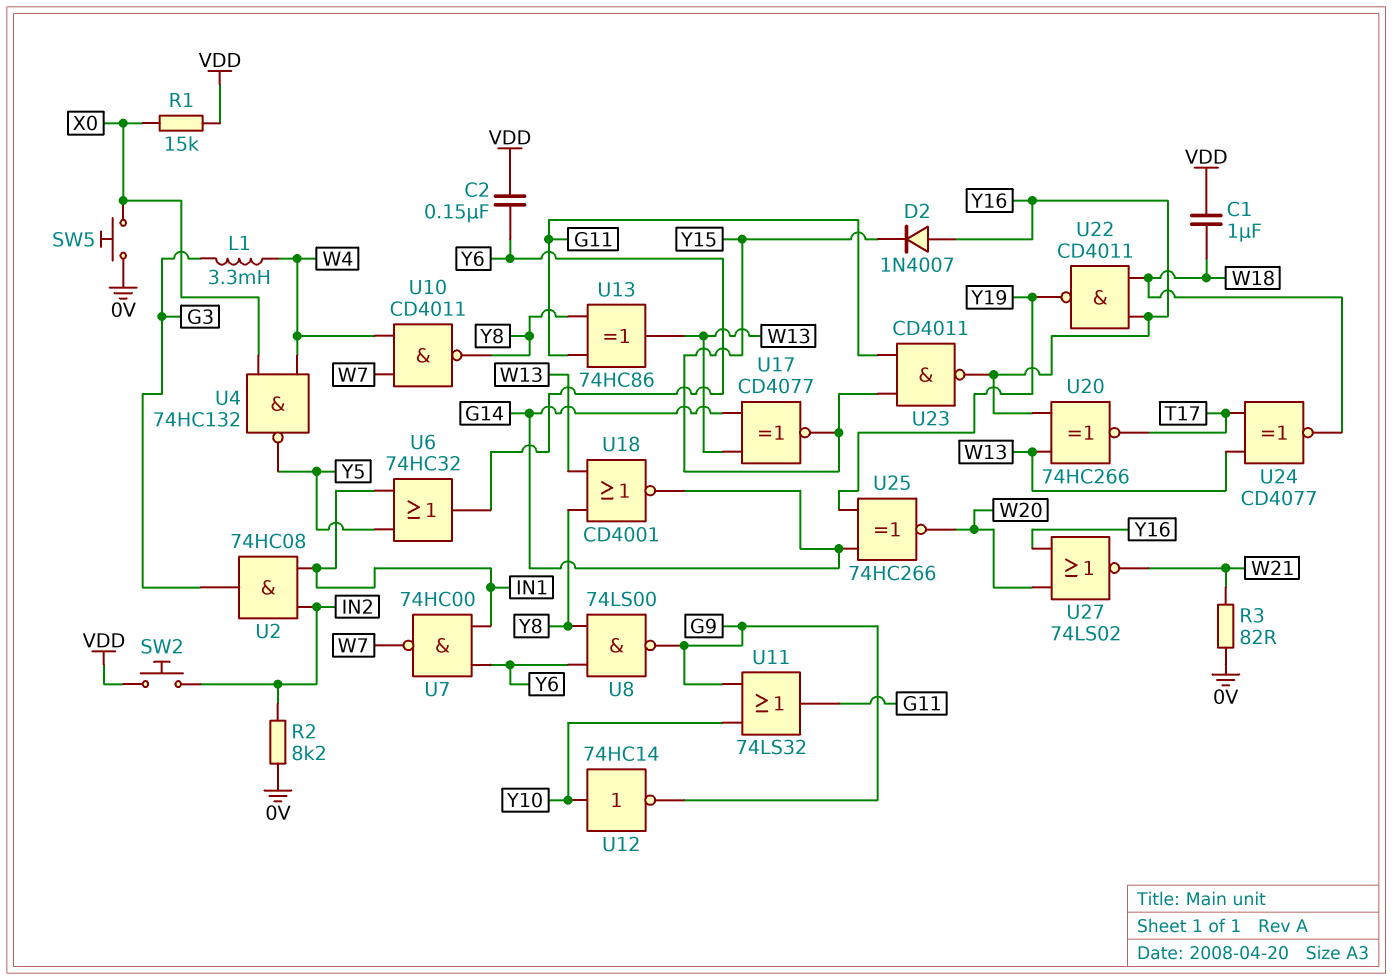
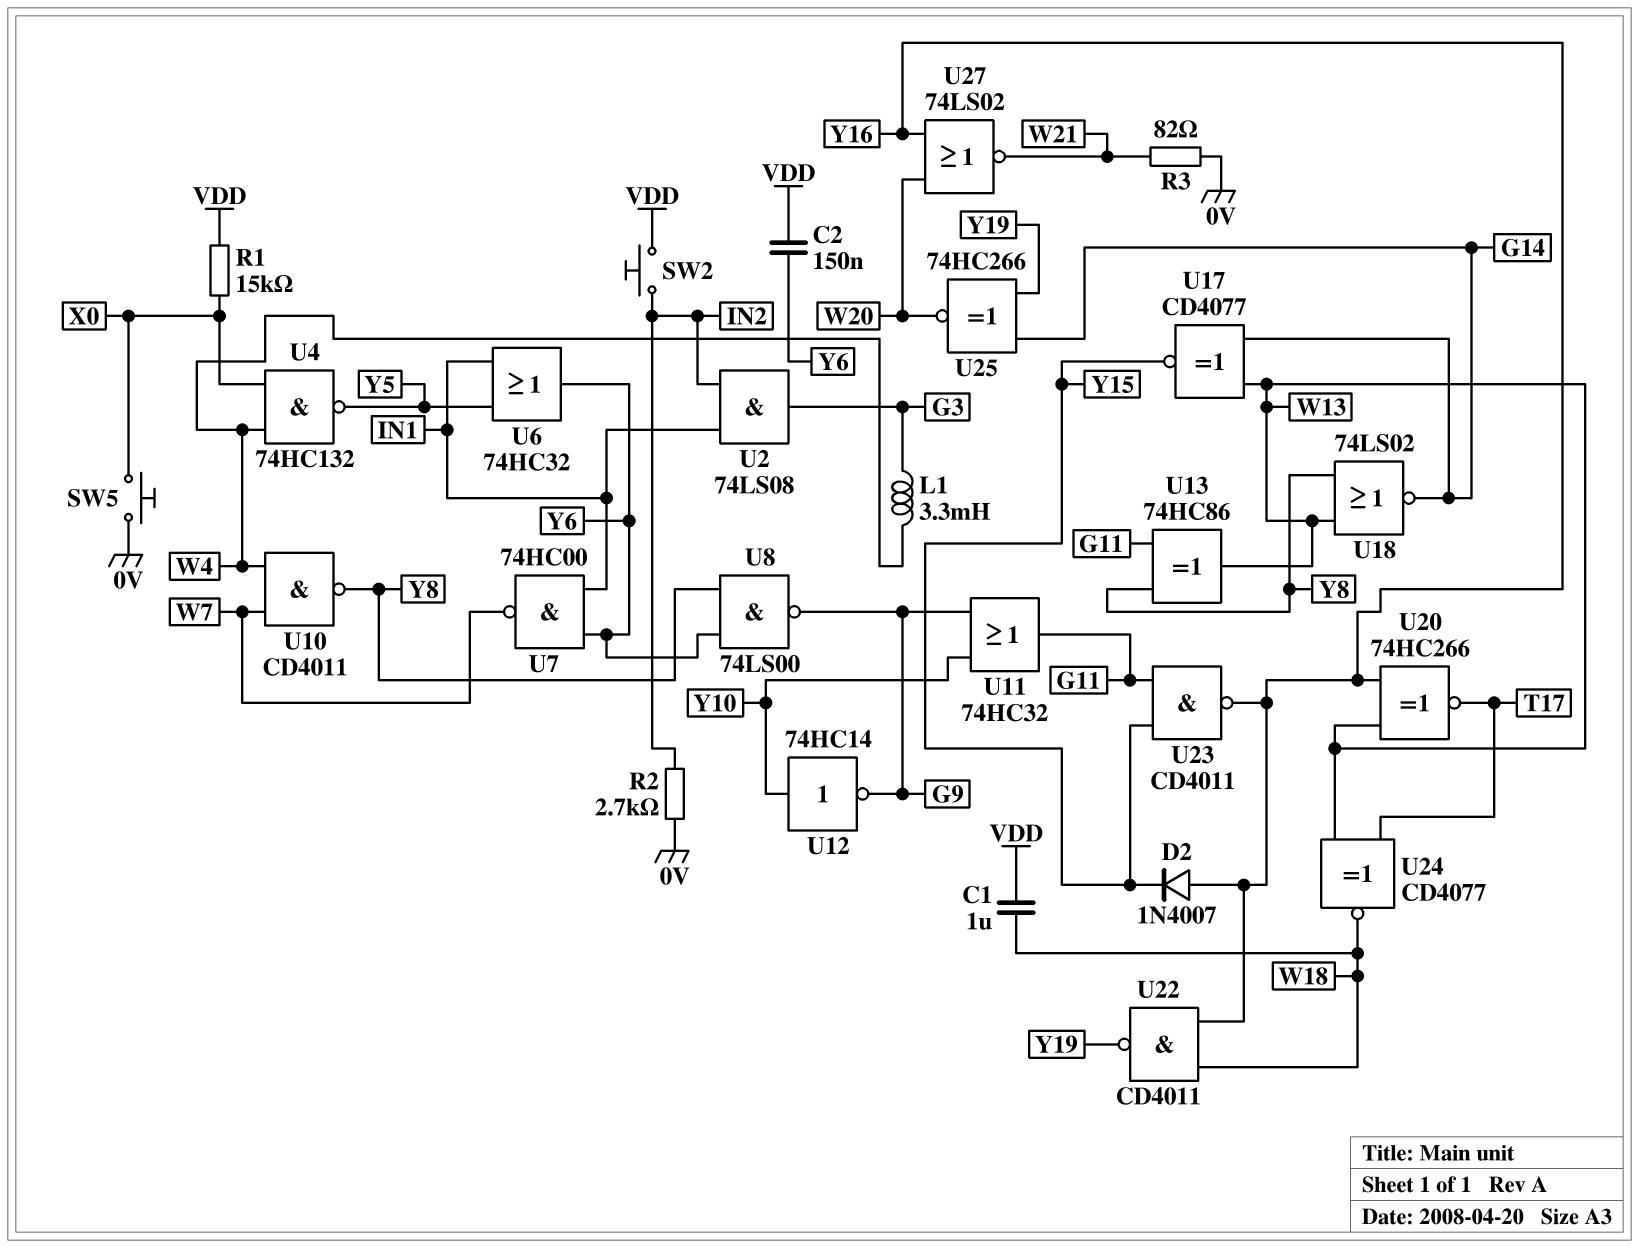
R2: 8.2k (0V, IN2) -> 2.7k (0V, IN2)
U2: AND 74HC08 (in IN1, in IN2, out G3) -> AND 74LS08 (in IN1, in IN2, out G3)
U11: OR 74LS32 (in G9, in Y10, out G11) -> OR 74HC32 (in G9, in Y10, out G11)
U18: NOR CD4001 (in W13, in Y8, out G14) -> NOR 74LS02 (in W13, in Y8, out G14)

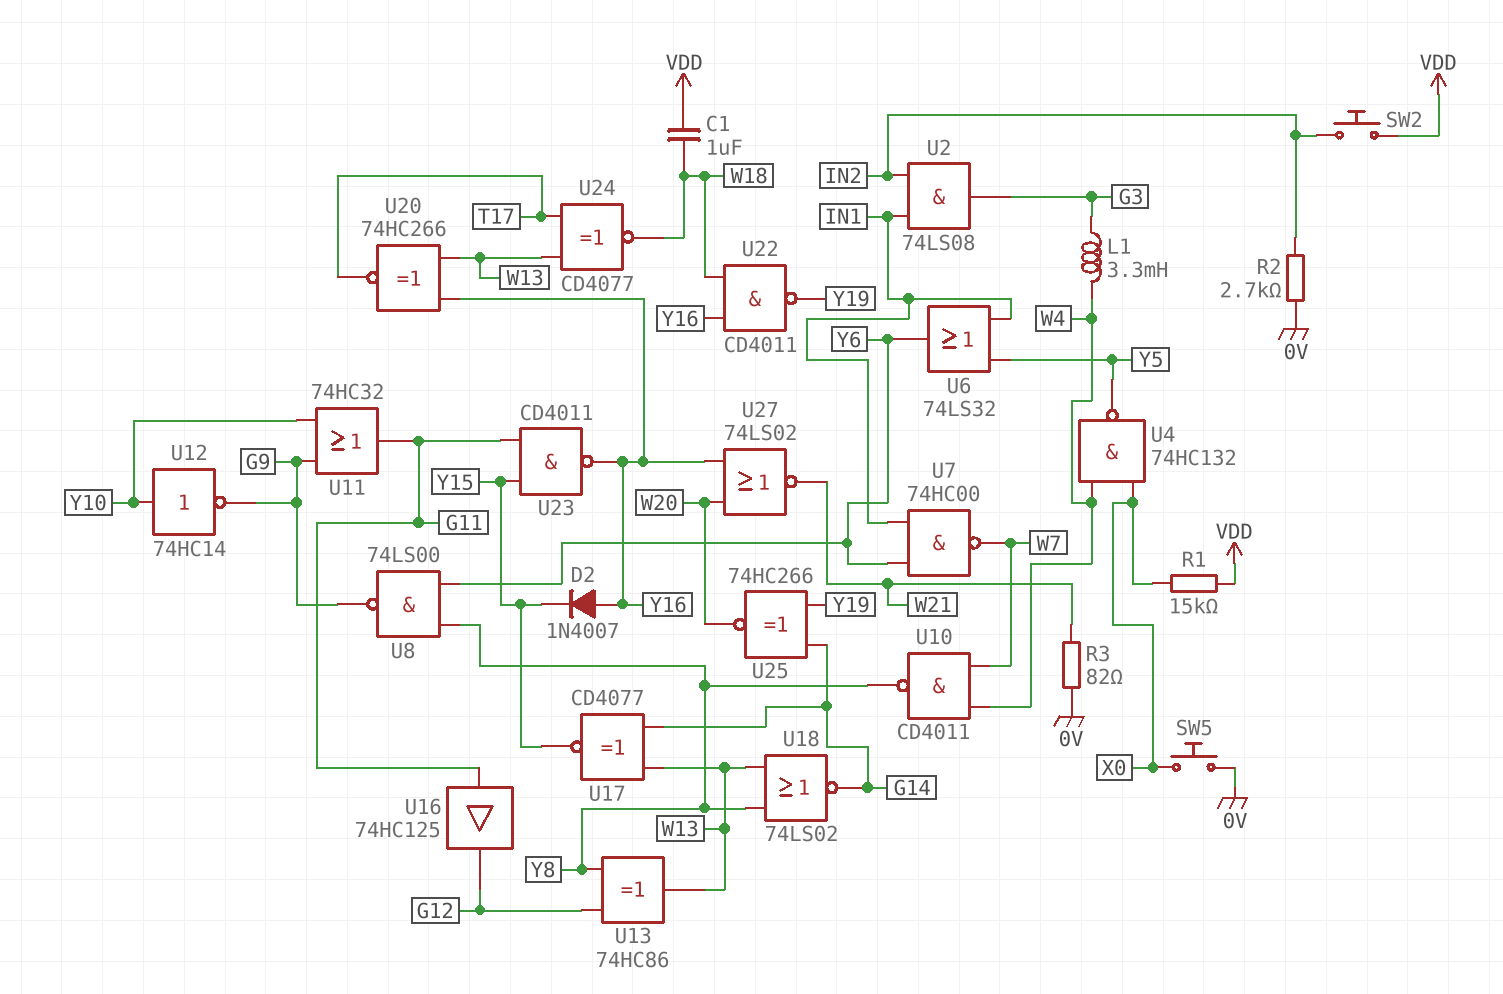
C2: 150nF (VDD, Y6) -> none
U6: OR 74HC32 (in IN1, in Y5, out Y6) -> OR 74LS32 (in IN1, in Y5, out Y6)
U13: XOR 74HC86 (in G11, in Y8, out W13) -> XOR 74HC86 (in G12, in Y8, out W13)
U16: none -> buffer 74HC125 (in G11, out G12)

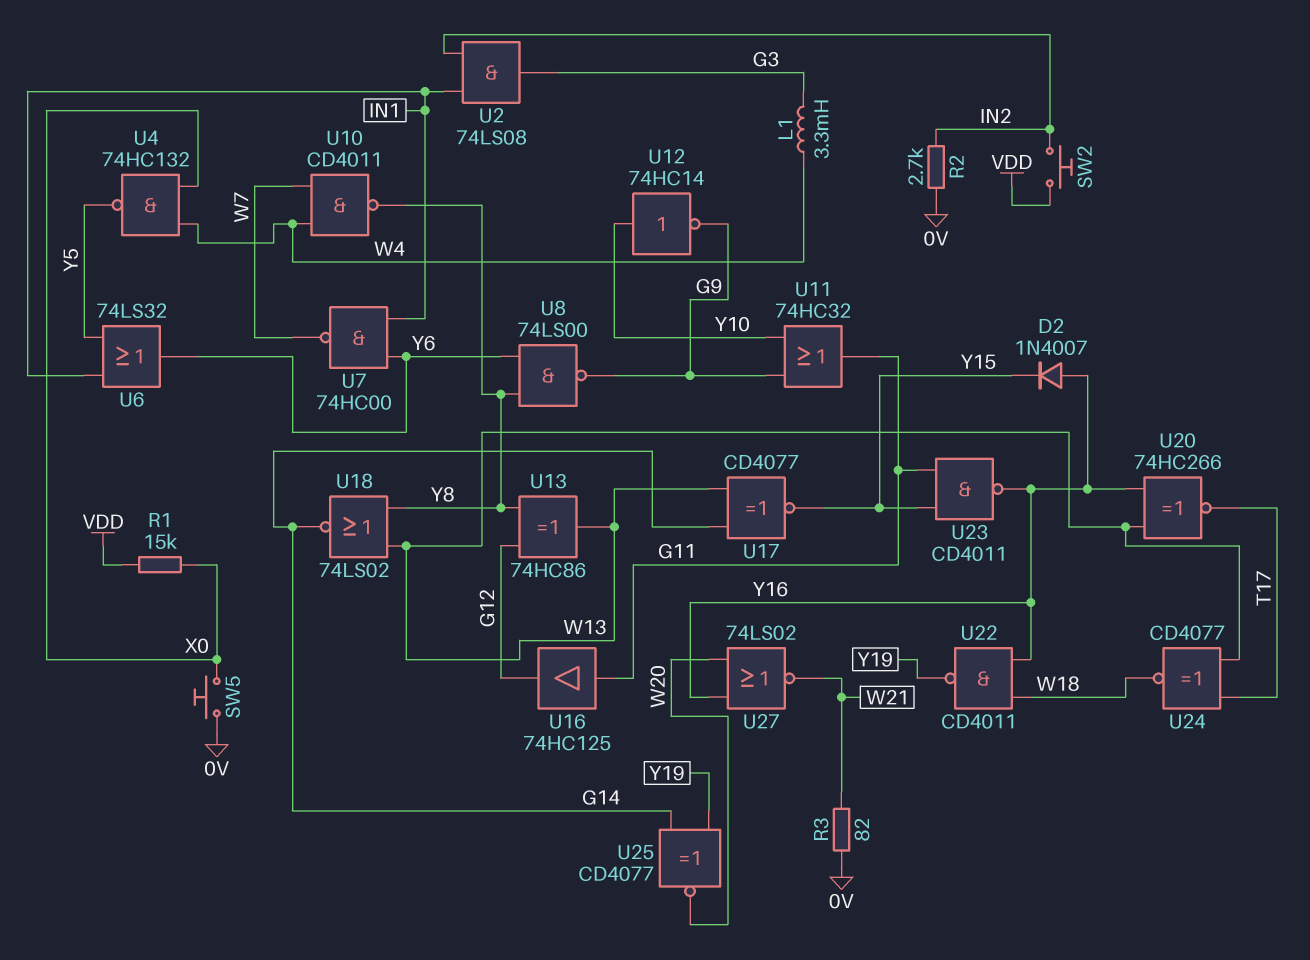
C1: 1uF (VDD, W18) -> none
U25: XNOR 74HC266 (in G14, in Y19, out W20) -> XNOR CD4077 (in G14, in Y19, out W20)

